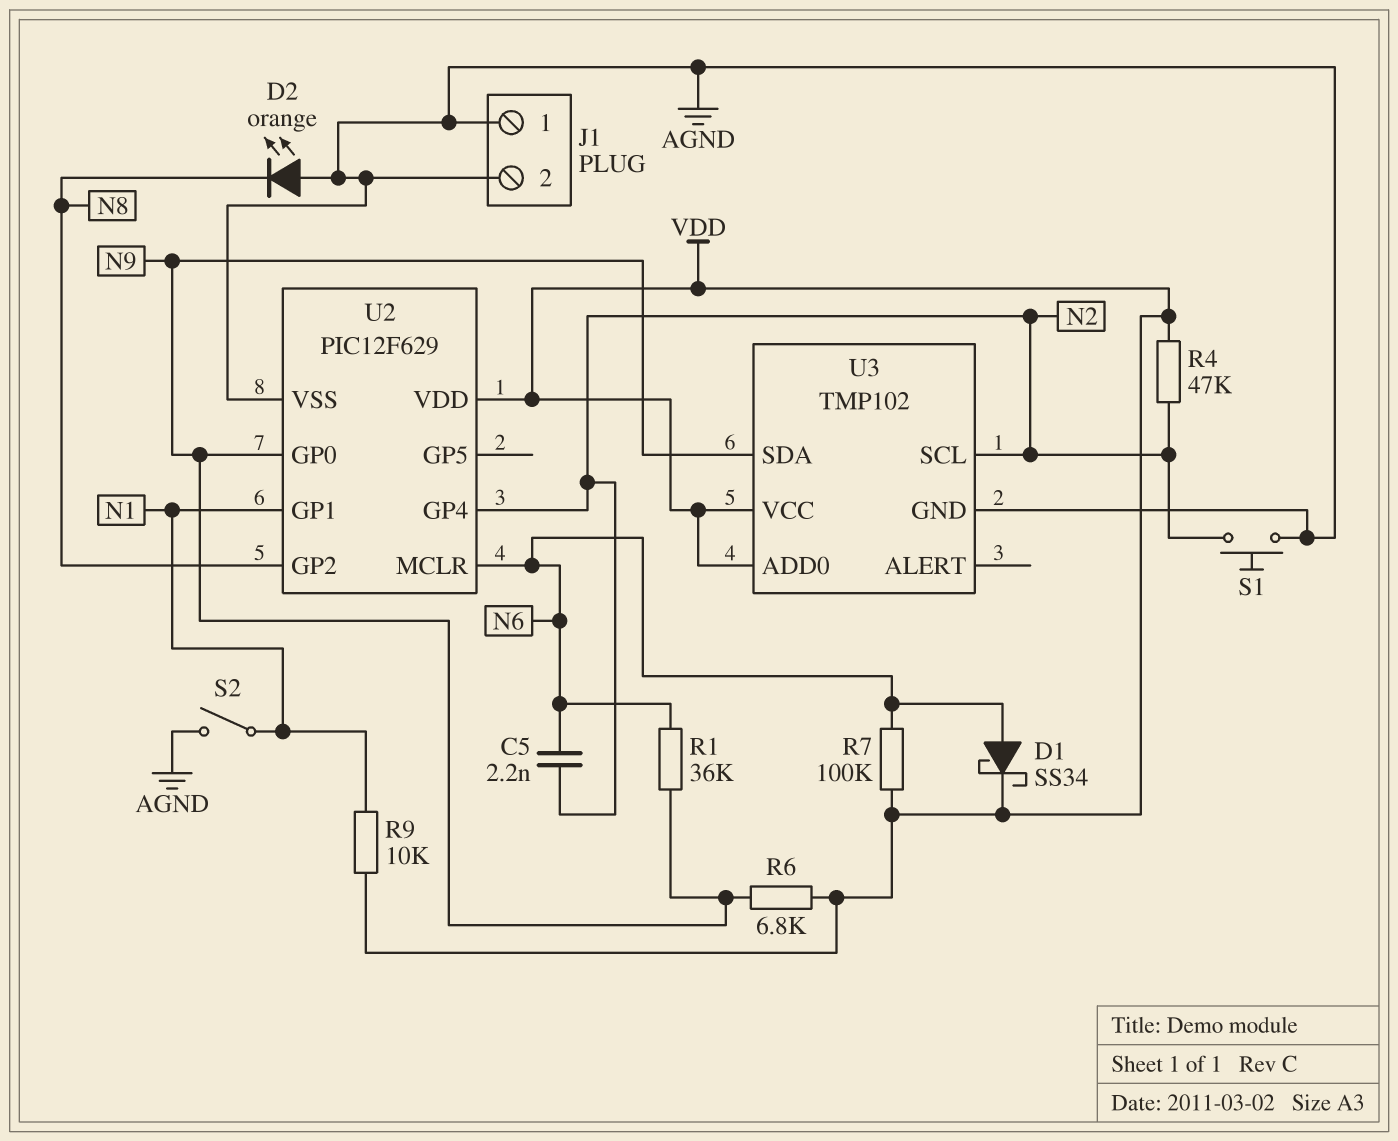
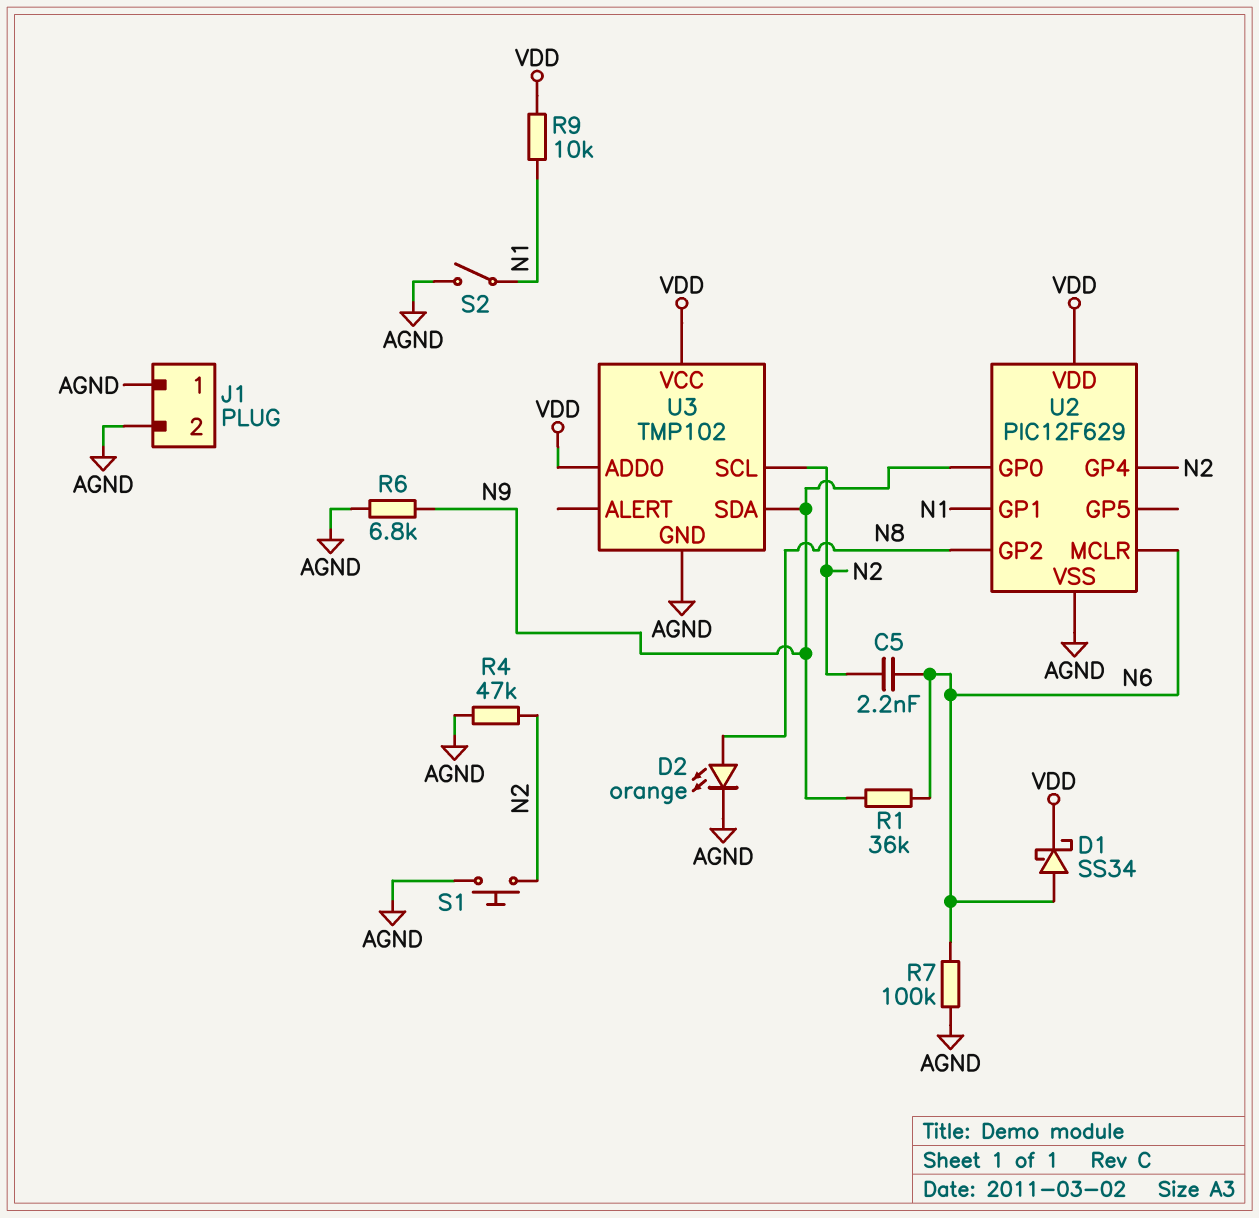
D2: LED orange (A AGND, K N8) -> LED orange (A N8, K AGND)
R4: 47k (N2, VDD) -> 47k (AGND, N2)
R6: 6.8k (N9, VDD) -> 6.8k (AGND, N9)
R7: 100k (N6, VDD) -> 100k (AGND, N6)

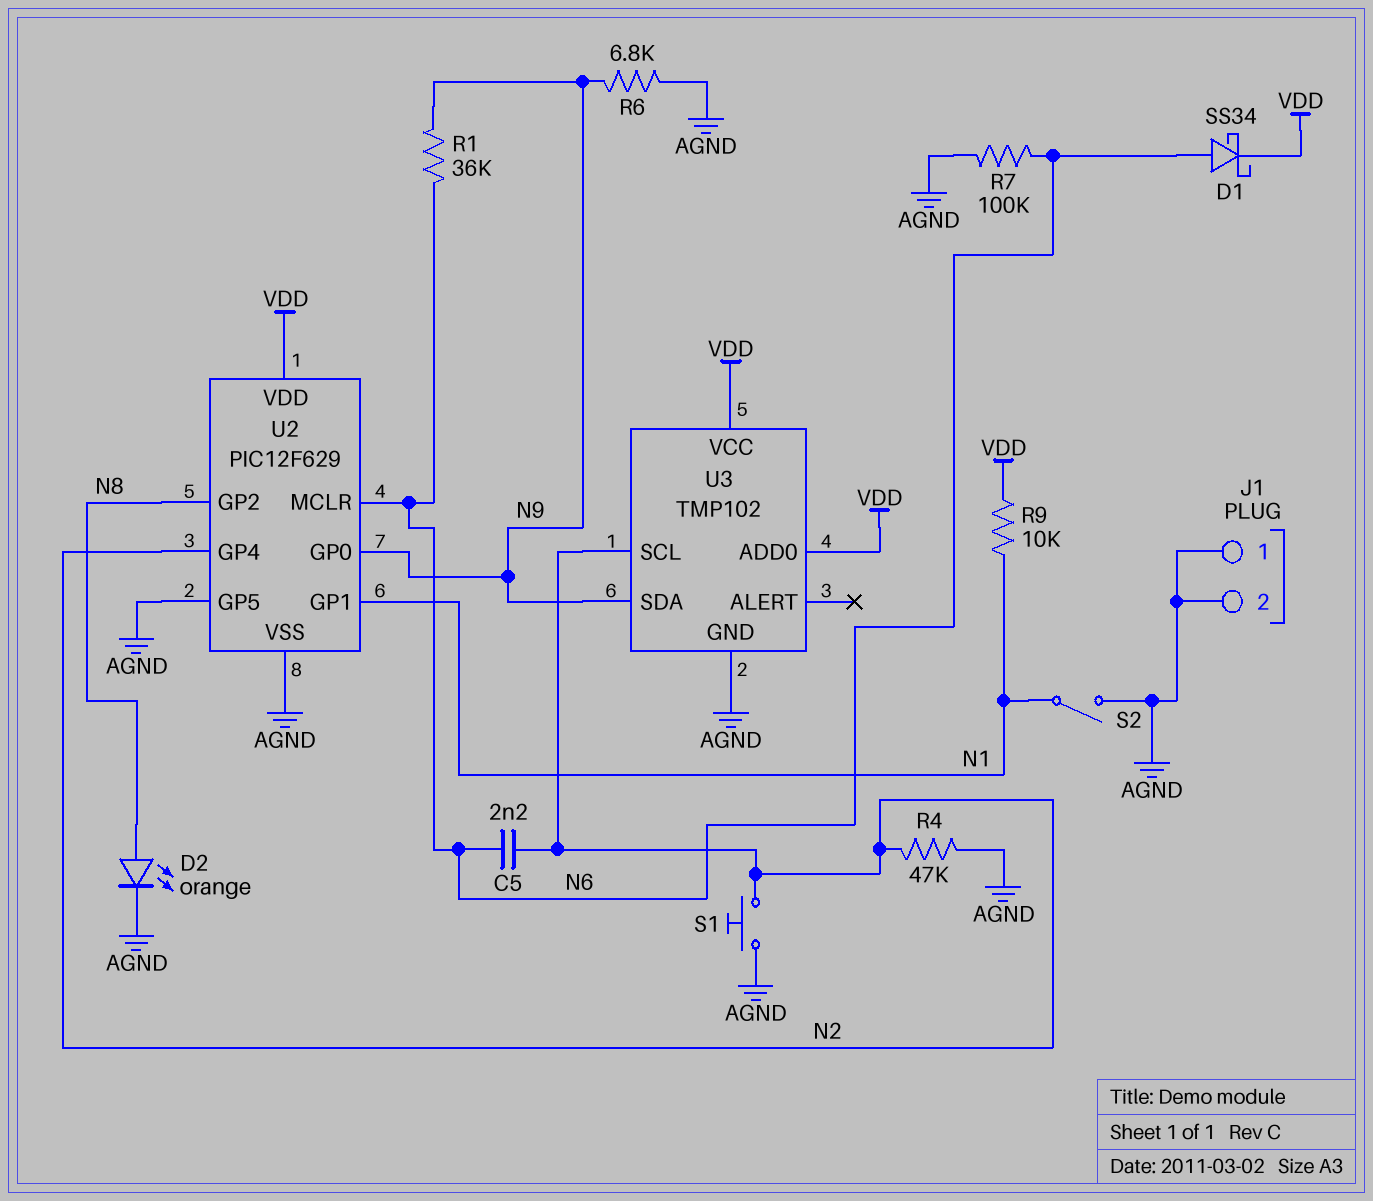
U2 pin GP5: none -> AGND

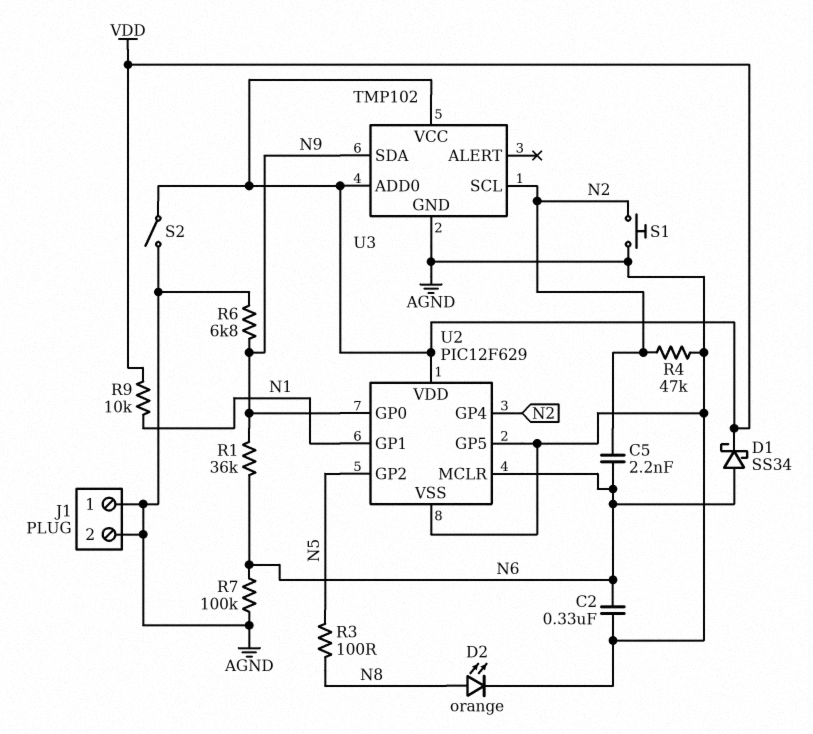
C2: none -> 330nF (AGND, N6)
R3: none -> 100 (N5, N8)
S2: switch (AGND, N1) -> switch (AGND, VDD)
U2 pin GP2: N8 -> N5

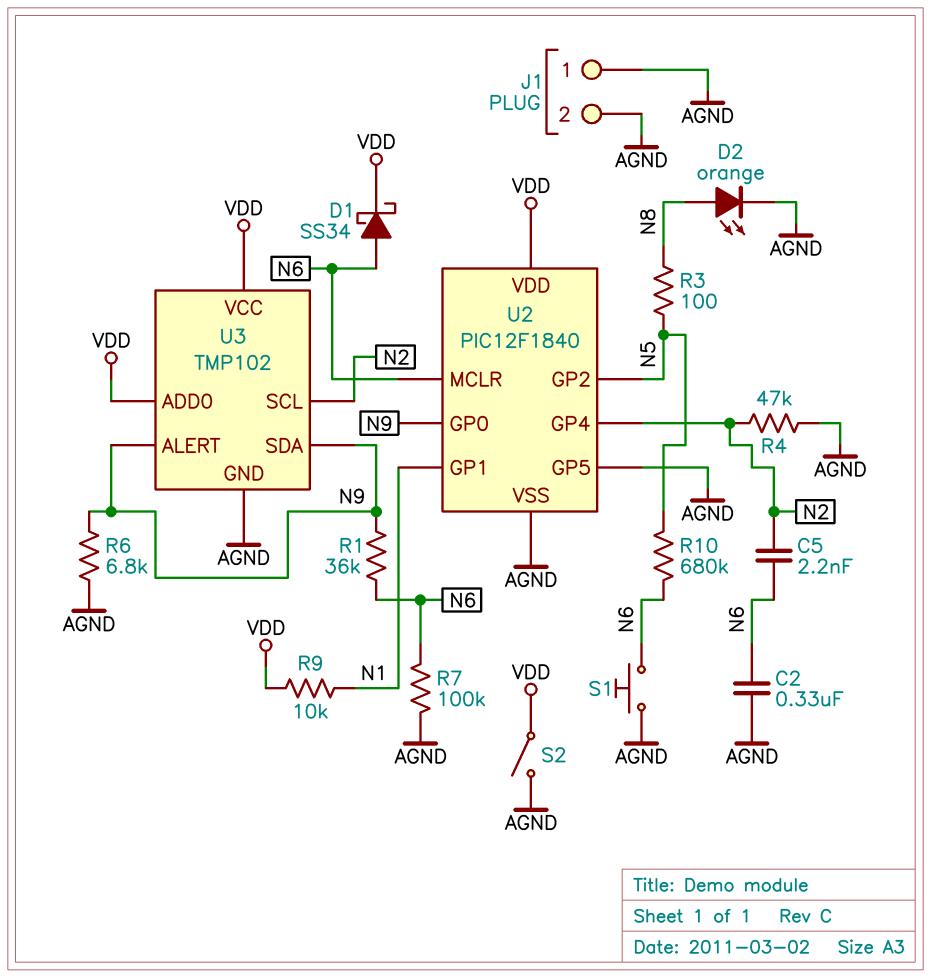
R10: none -> 680k (N5, N6)
S1: button (AGND, N2) -> button (AGND, N6)
U2: PIC12F629 -> PIC12F1840
U3 pin ALERT: none -> N9

